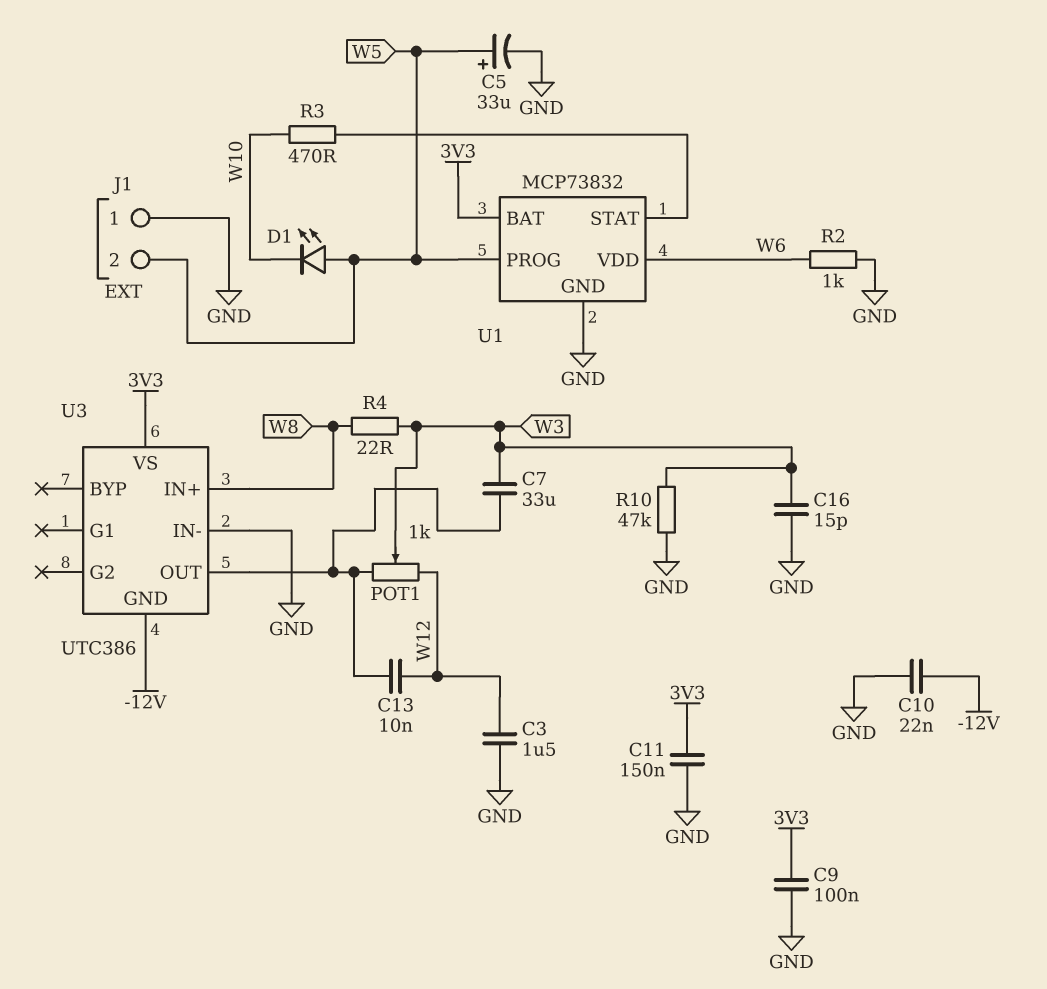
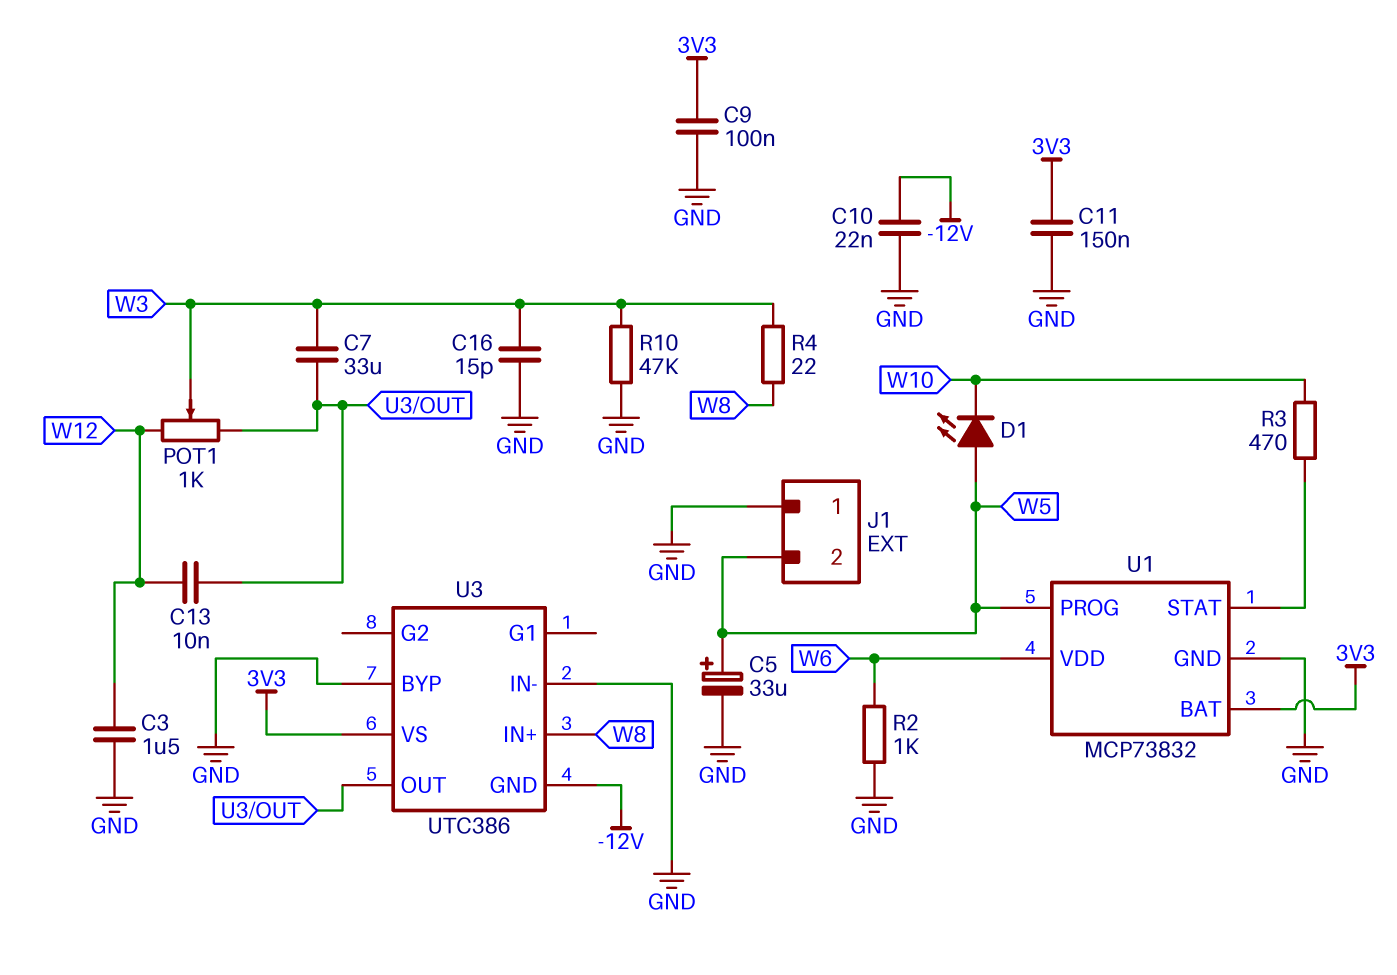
U3 pin BYP: none -> GND

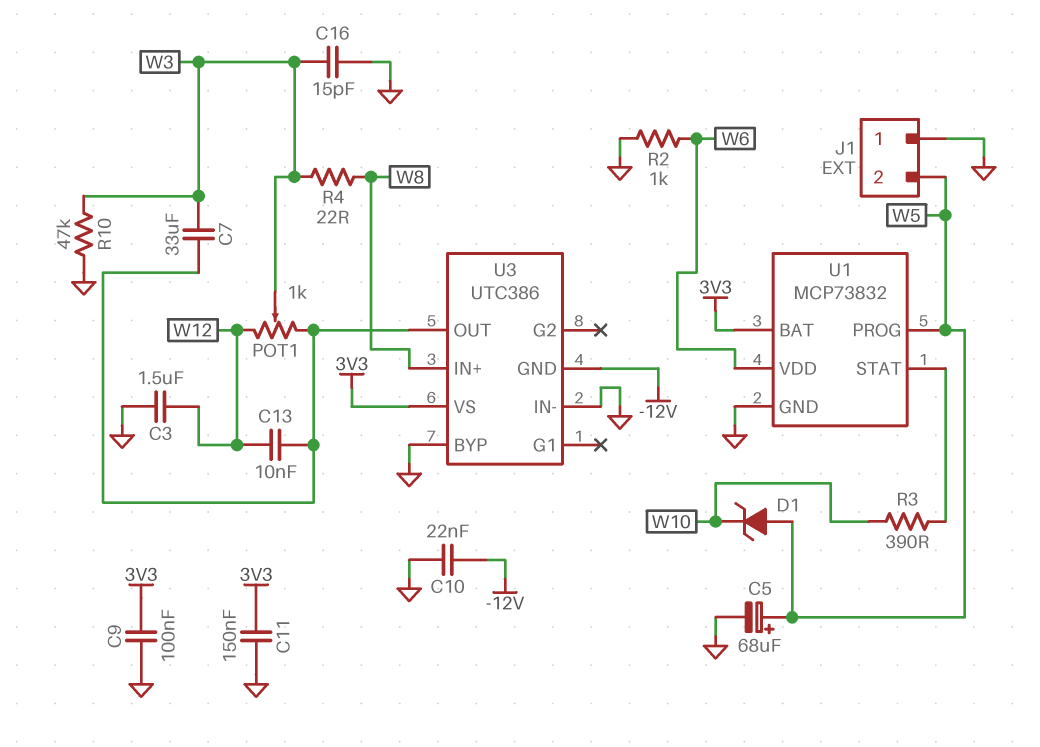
C5: 33uF (plus W5, minus GND) -> 68uF (plus W5, minus GND)
D1: LED (A W5, K W10) -> zener (A W5, K W10)
R3: 470 (U1/STAT, W10) -> 390 (U1/STAT, W10)

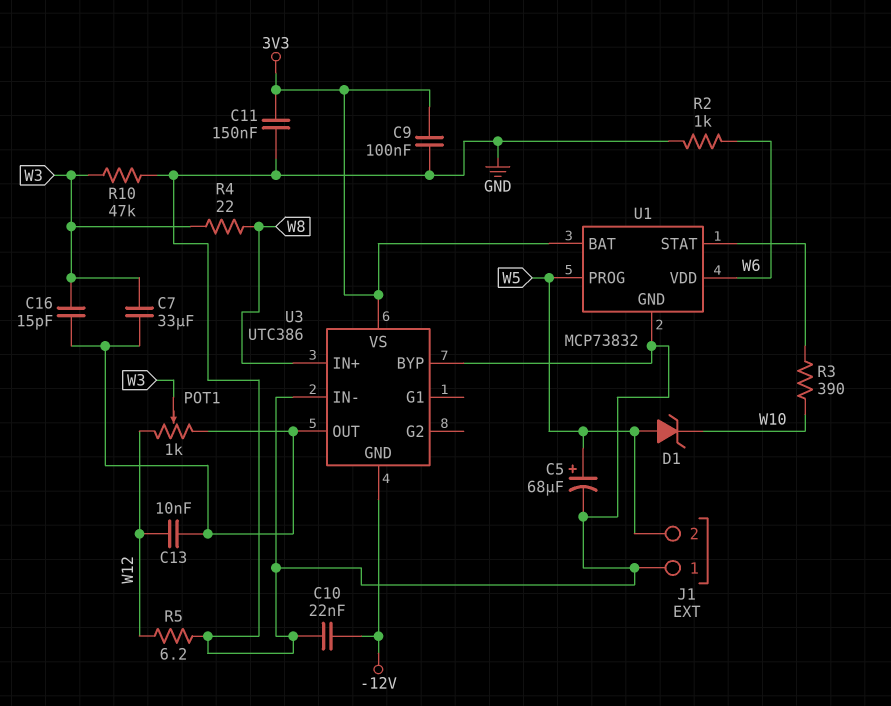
C3: 1.5uF (GND, W12) -> none
C16: 15pF (GND, W3) -> 15pF (U3/OUT, W3)
R5: none -> 6.2 (GND, W12)

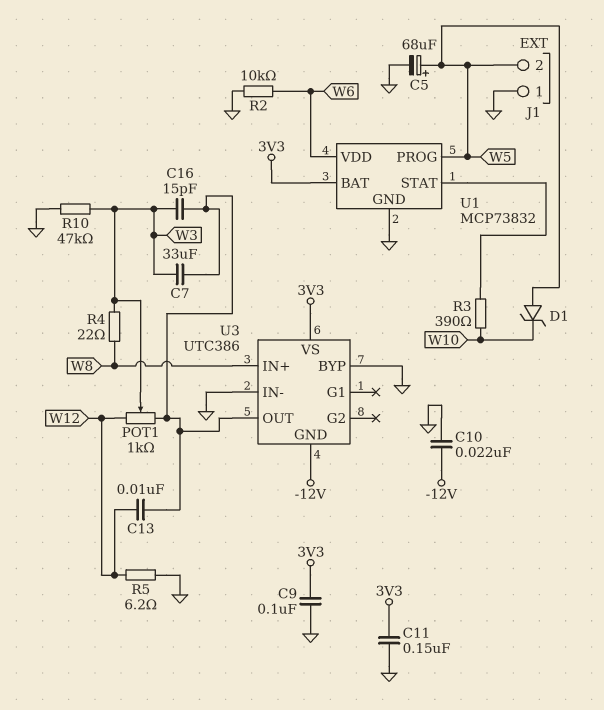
R2: 1k (GND, W6) -> 10k (GND, W6)

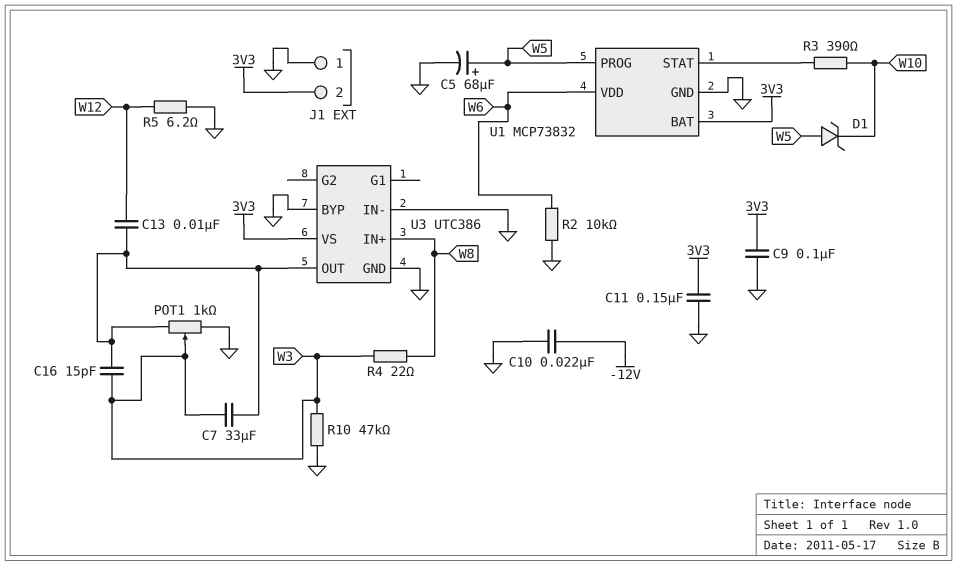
J1 pin 2: W5 -> 3V3
POT1: 1k (U3/OUT, W12, wiper W3) -> 1k (GND, U3/OUT, wiper W3)
U3 pin GND: -12V -> GND

